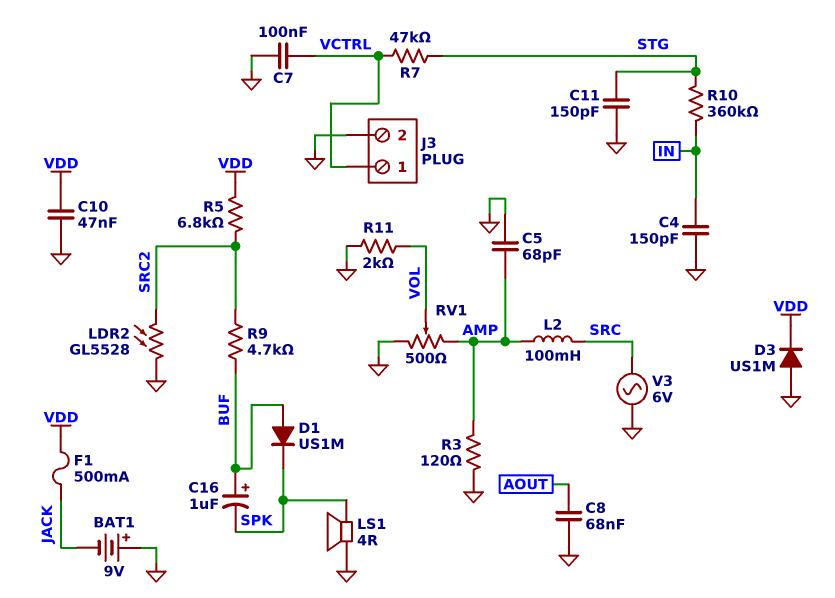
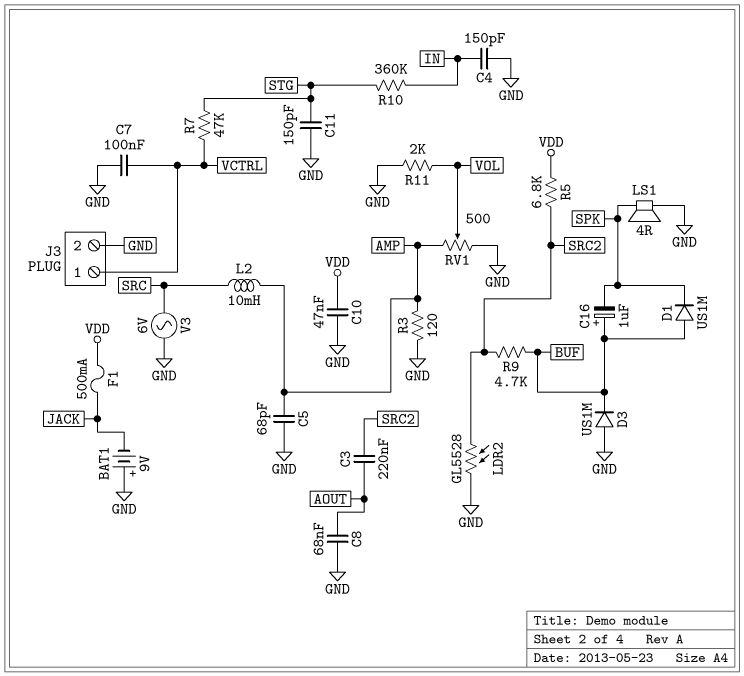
C3: none -> 220nF (AOUT, SRC2)
D3: diode US1M (A GND, K VDD) -> diode US1M (A GND, K BUF)
L2: 100mH (AMP, SRC) -> 10mH (AMP, SRC)

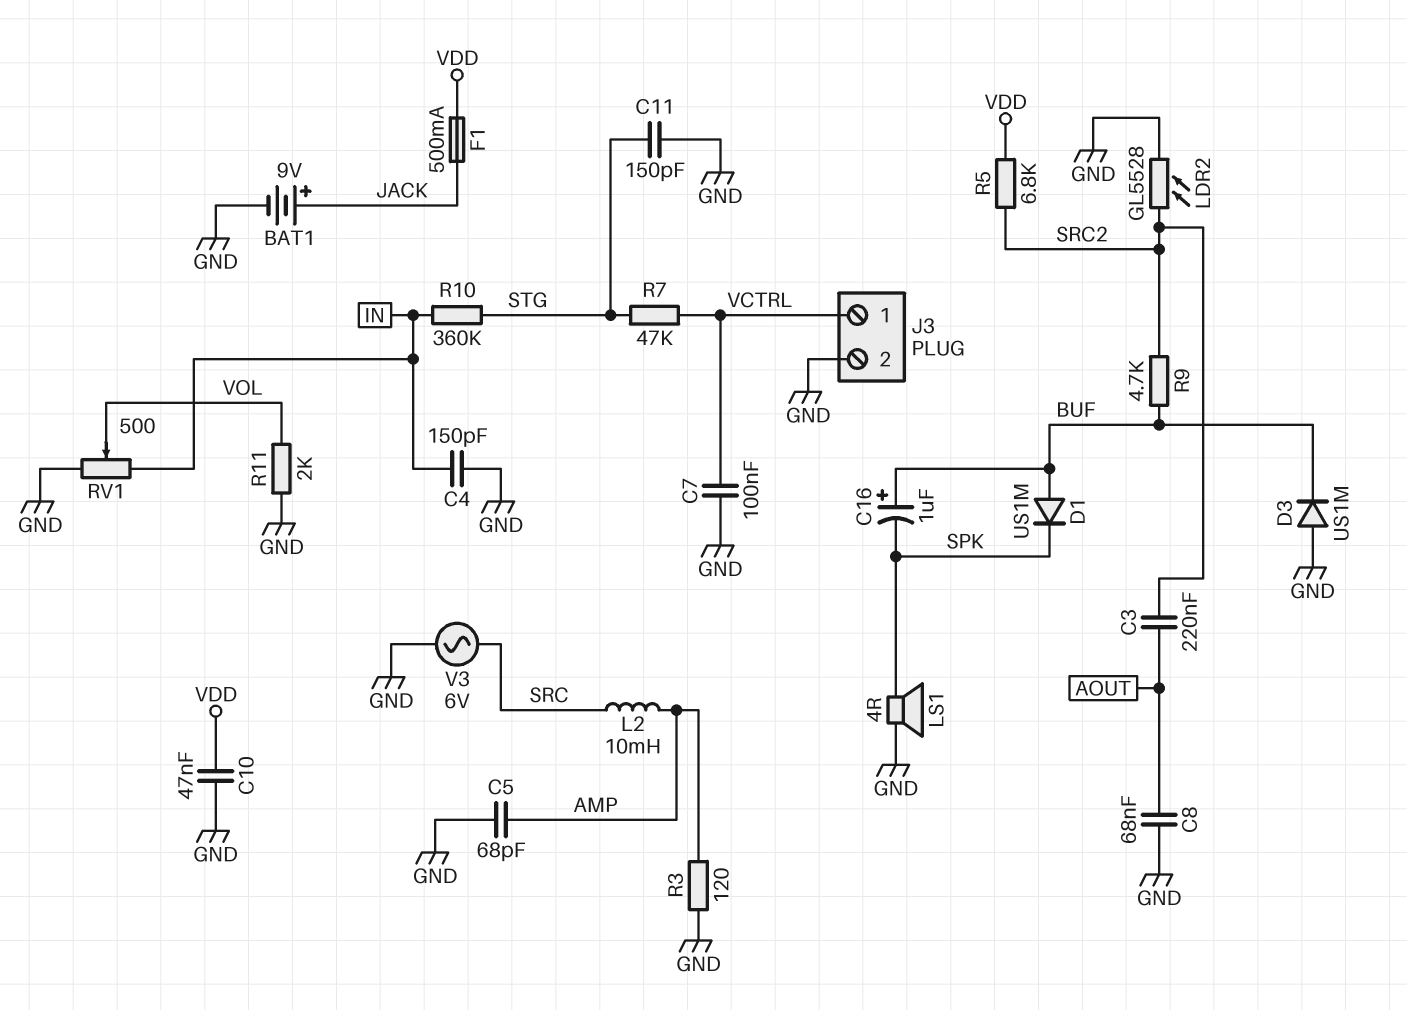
BAT1: 9V (plus GND, minus JACK) -> 9V (plus JACK, minus GND)
RV1: 500 (AMP, GND, wiper VOL) -> 500 (GND, IN, wiper VOL)

